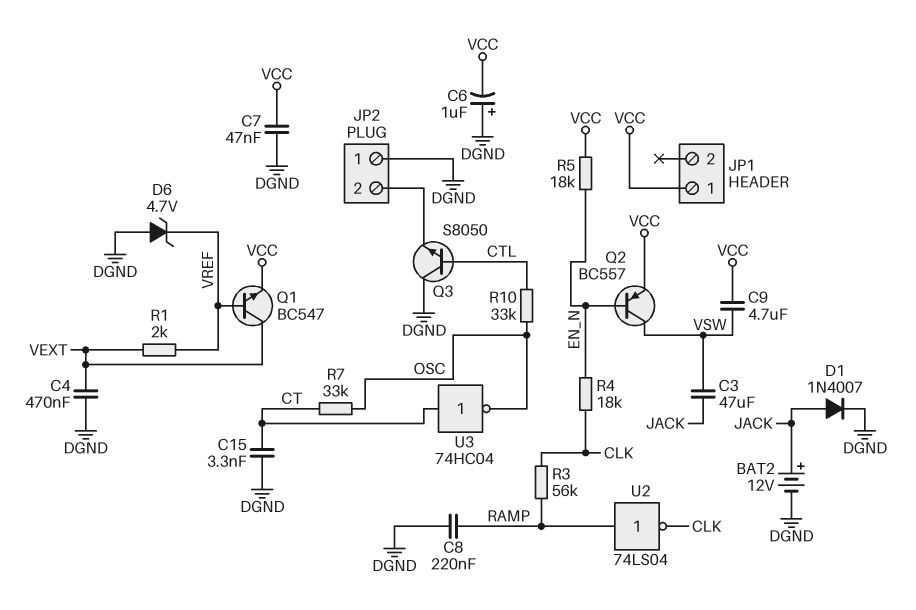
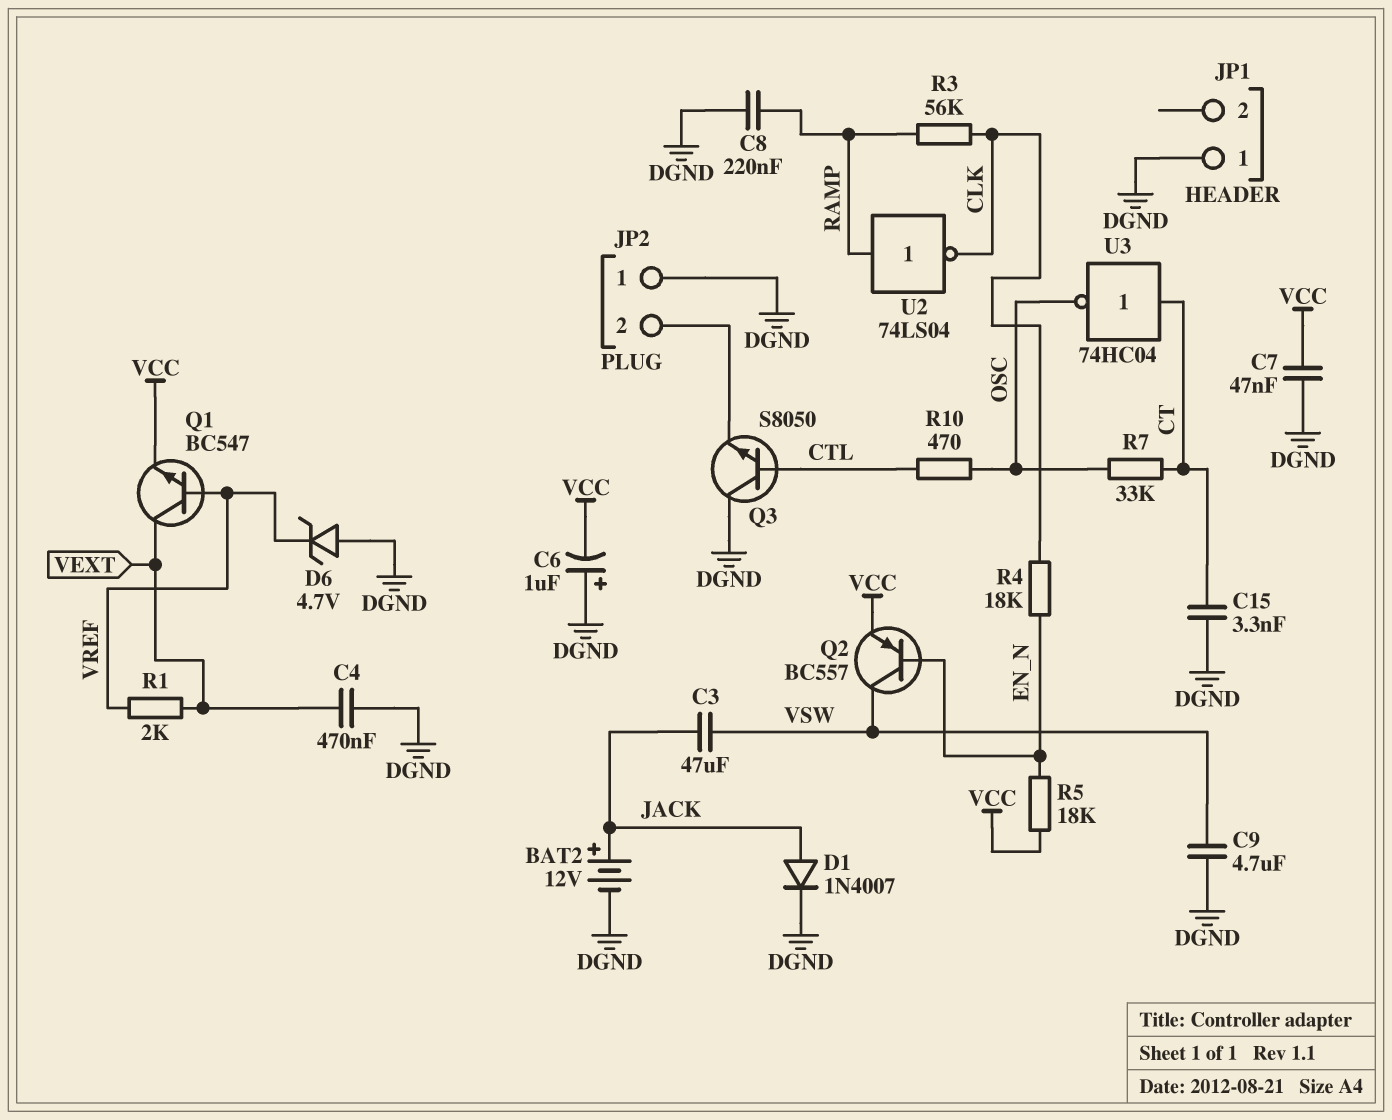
C9: 4.7uF (VCC, VSW) -> 4.7uF (DGND, VSW)
JP1 pin 1: VCC -> DGND
R10: 33k (CTL, OSC) -> 470 (CTL, OSC)

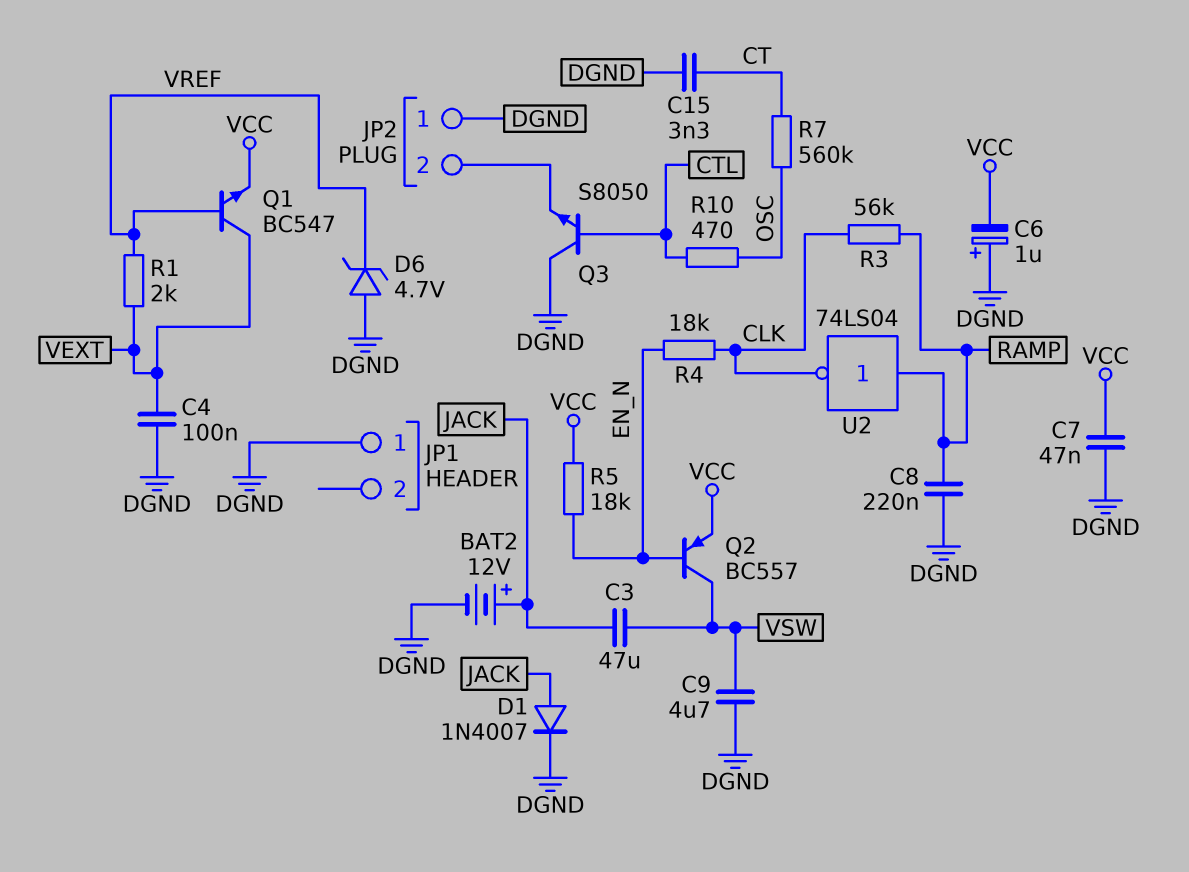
C4: 470nF (DGND, VEXT) -> 100nF (DGND, VEXT)
R7: 33k (CT, OSC) -> 560k (CT, OSC)
U3: NOT 74HC04 (in CT, out OSC) -> none

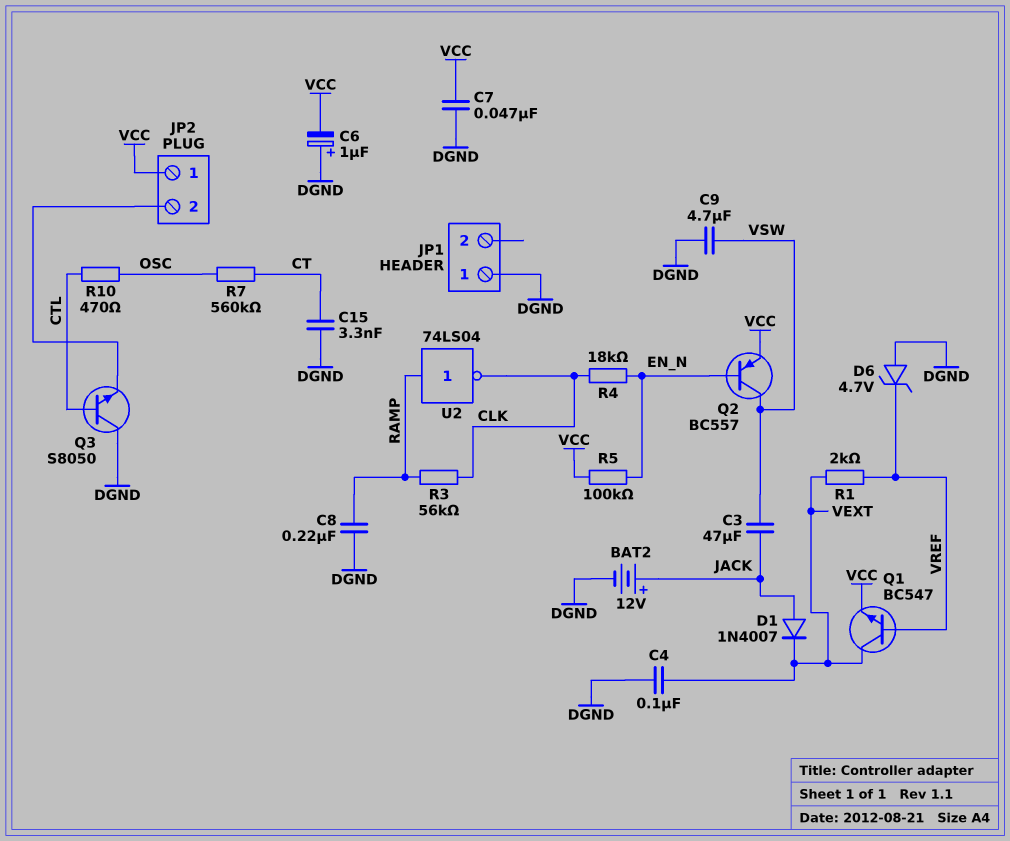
D1: diode 1N4007 (A JACK, K DGND) -> diode 1N4007 (A JACK, K VEXT)
JP2 pin 1: DGND -> VCC
R5: 18k (EN_N, VCC) -> 100k (EN_N, VCC)

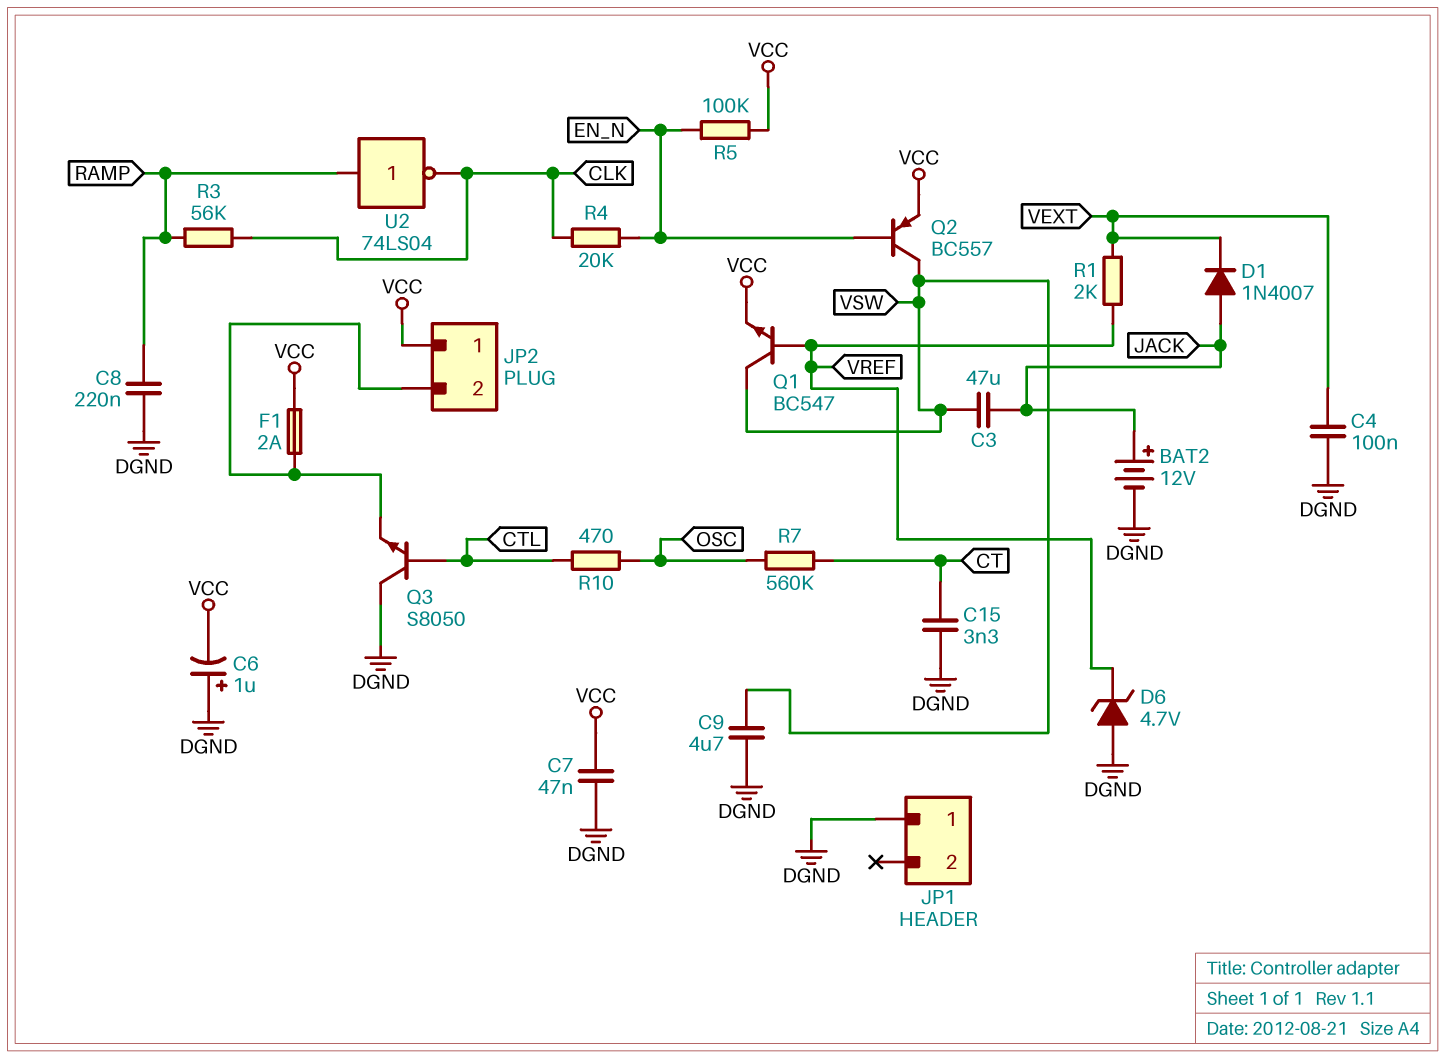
F1: none -> 2A (JP2/2, VCC)
Q1: NPN BC547 (B VREF, C VEXT, E VCC) -> NPN BC547 (B VREF, C VSW, E VCC)
R4: 18k (CLK, EN_N) -> 20k (CLK, EN_N)

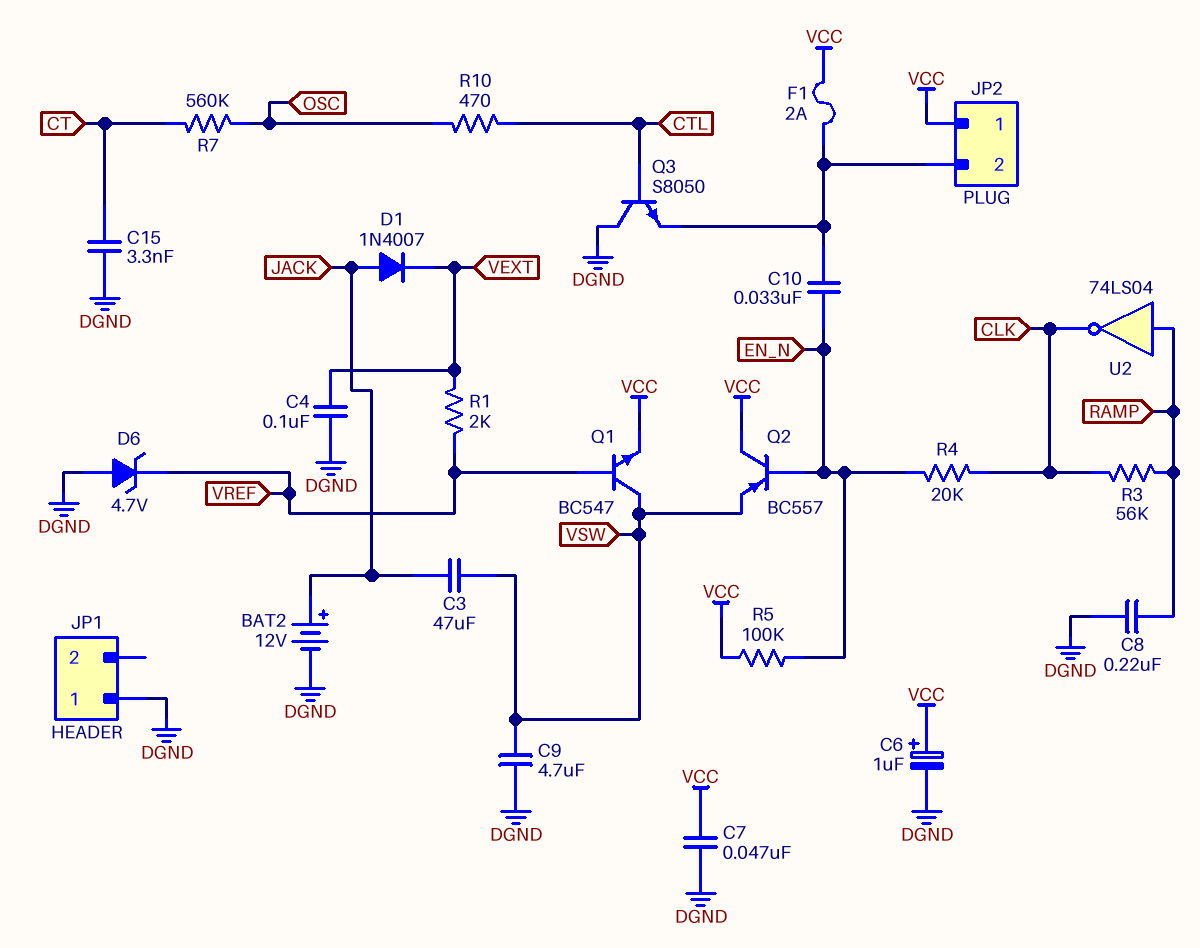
C6: 1uF (plus DGND, minus VCC) -> 1uF (plus VCC, minus DGND)
C10: none -> 33nF (EN_N, JP2/2)
Q2: PNP BC557 (B EN_N, C VSW, E VCC) -> PNP BC557 (B EN_N, C VCC, E VSW)

